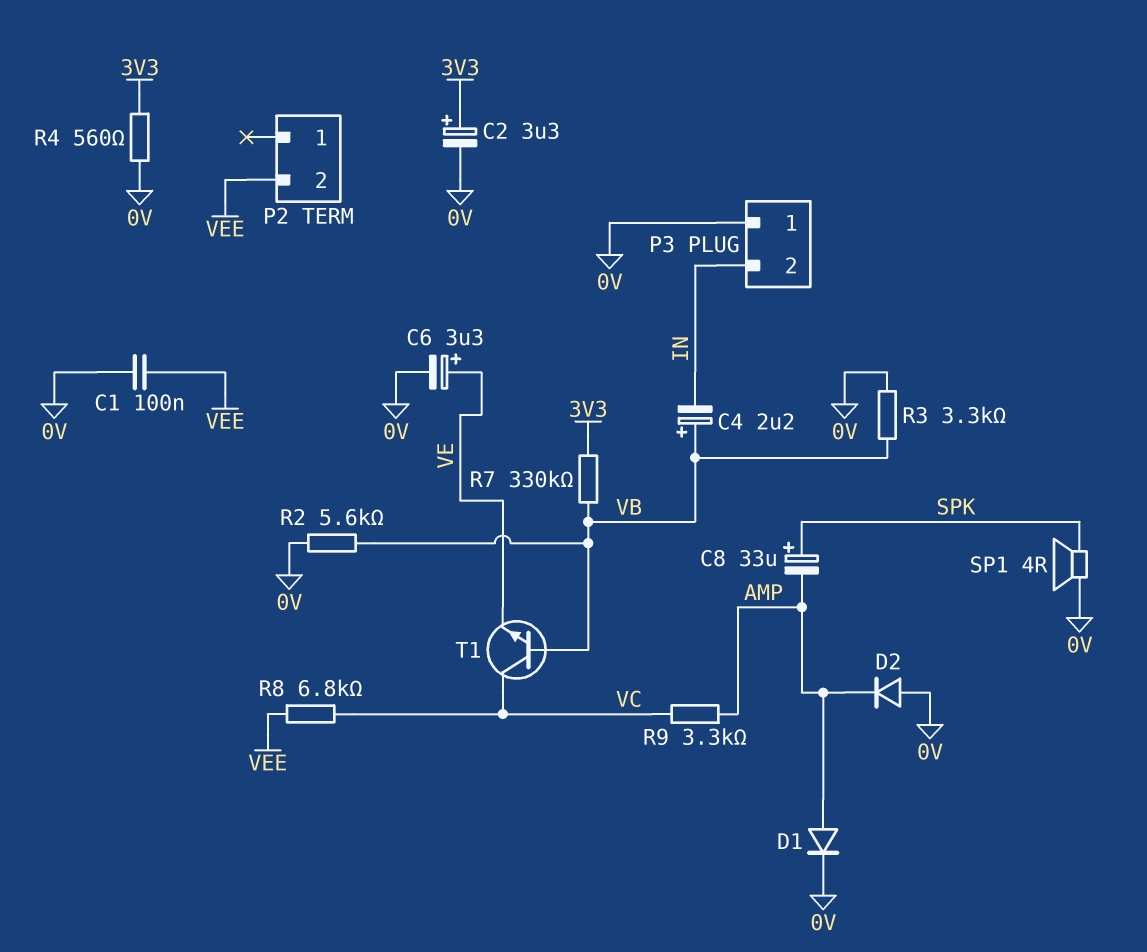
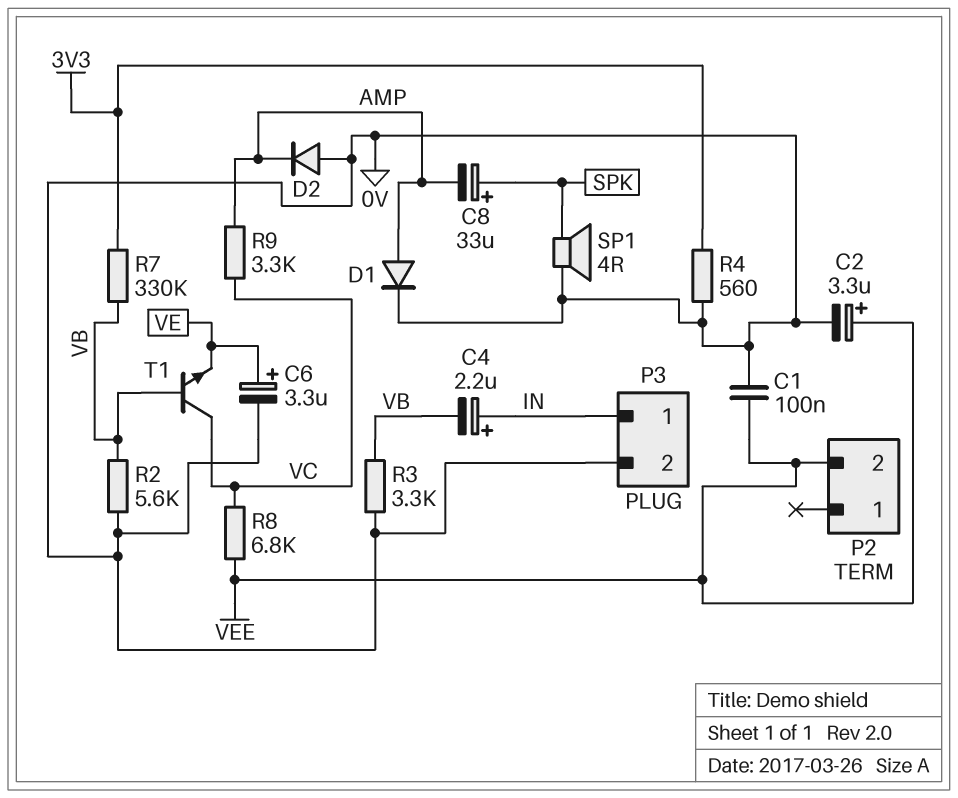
C2: 3.3uF (plus 3V3, minus 0V) -> 3.3uF (plus VEE, minus 0V)
C4: 2.2uF (plus VB, minus IN) -> 2.2uF (plus IN, minus VB)
P3 pin 1: 0V -> IN
P3 pin 2: IN -> 0V

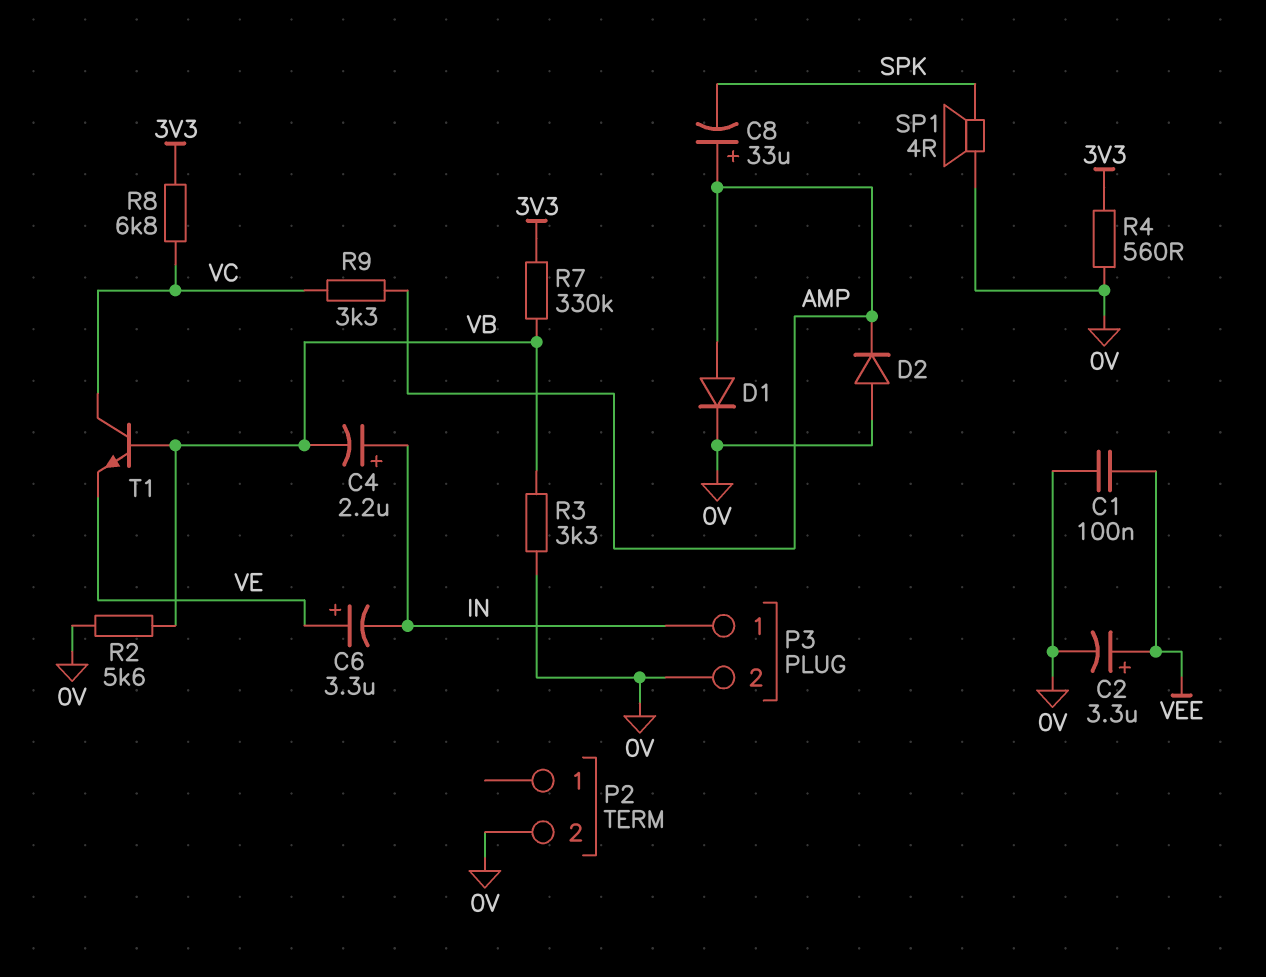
C6: 3.3uF (plus VE, minus 0V) -> 3.3uF (plus VE, minus IN)
C8: 33uF (plus SPK, minus AMP) -> 33uF (plus AMP, minus SPK)
P2 pin 2: VEE -> 0V
R8: 6.8k (VC, VEE) -> 6.8k (3V3, VC)

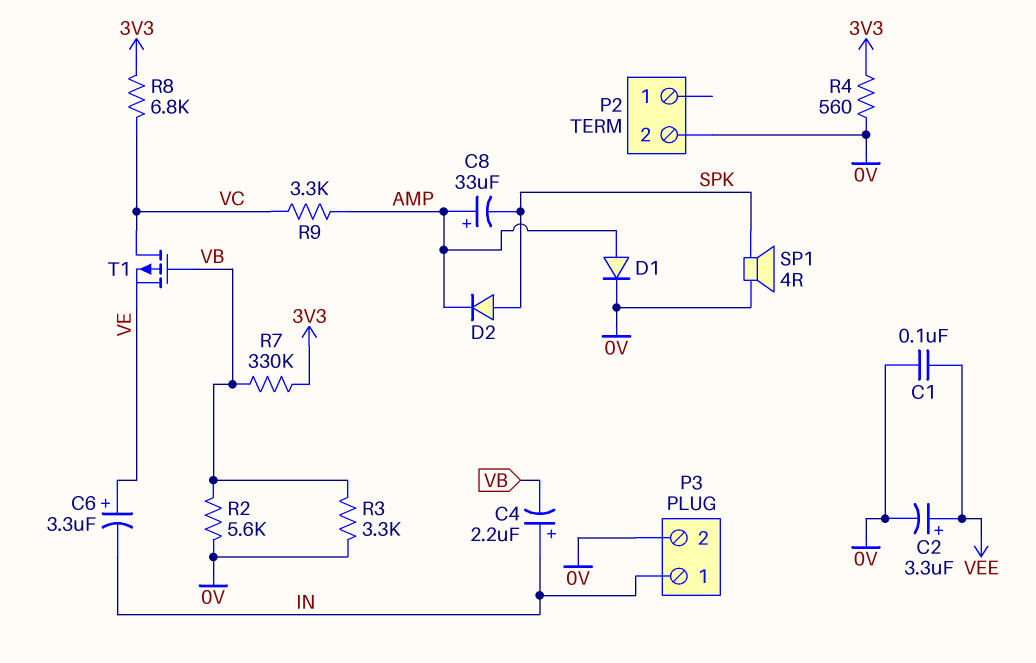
D2: diode (A 0V, K AMP) -> diode (A SPK, K AMP)
T1: NPN (B VB, C VC, E VE) -> PMOS (G VB, D VC, S VE)

